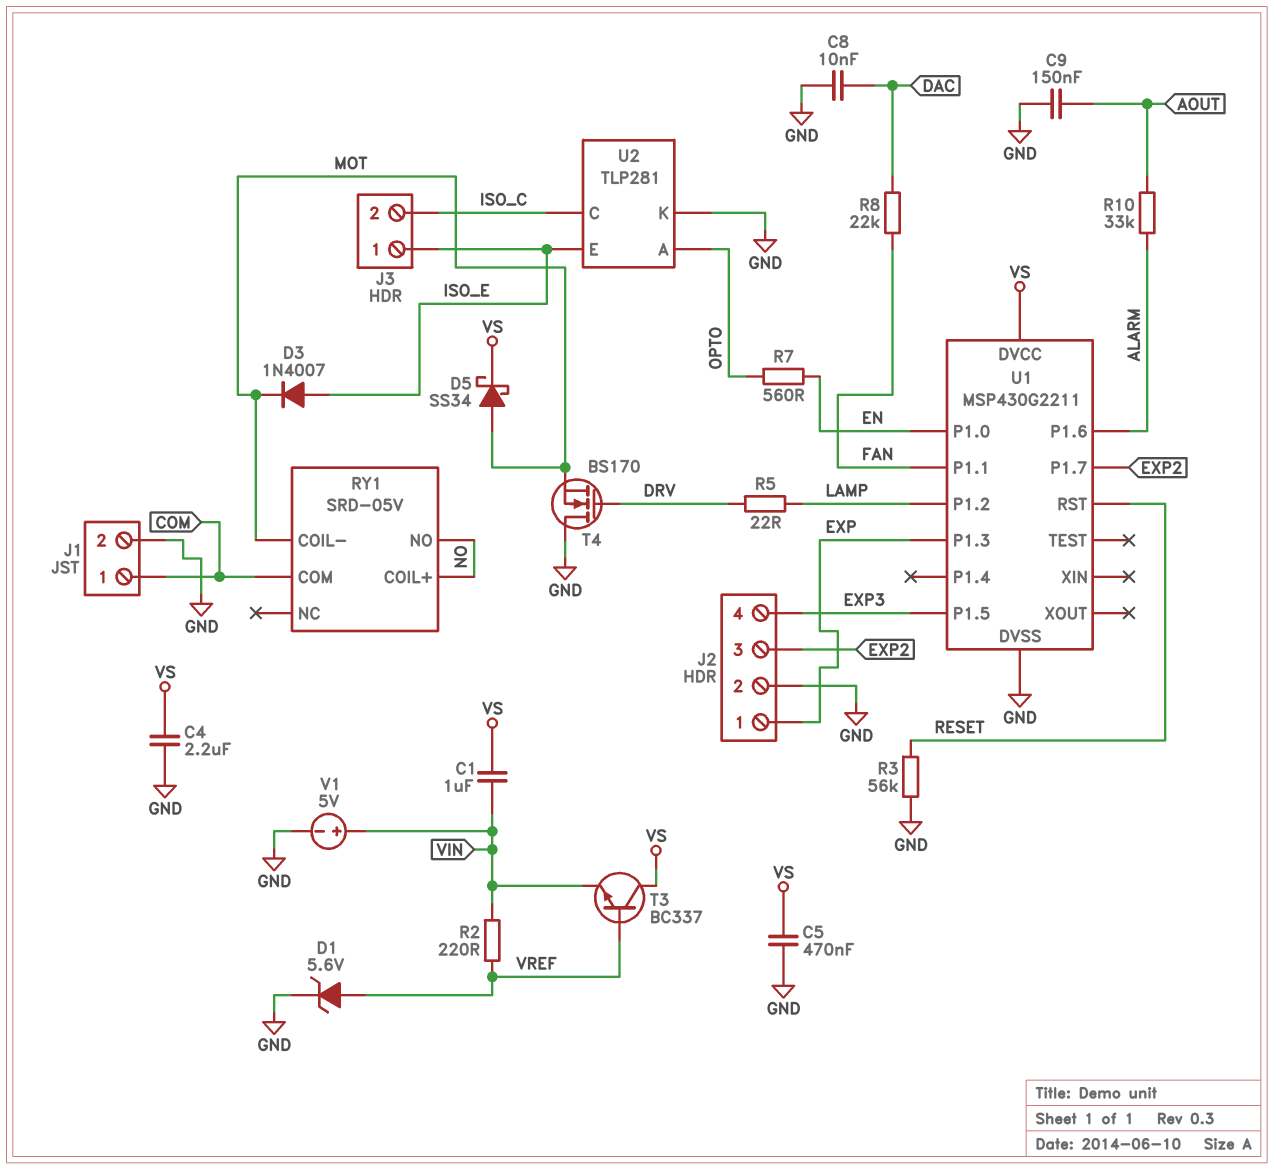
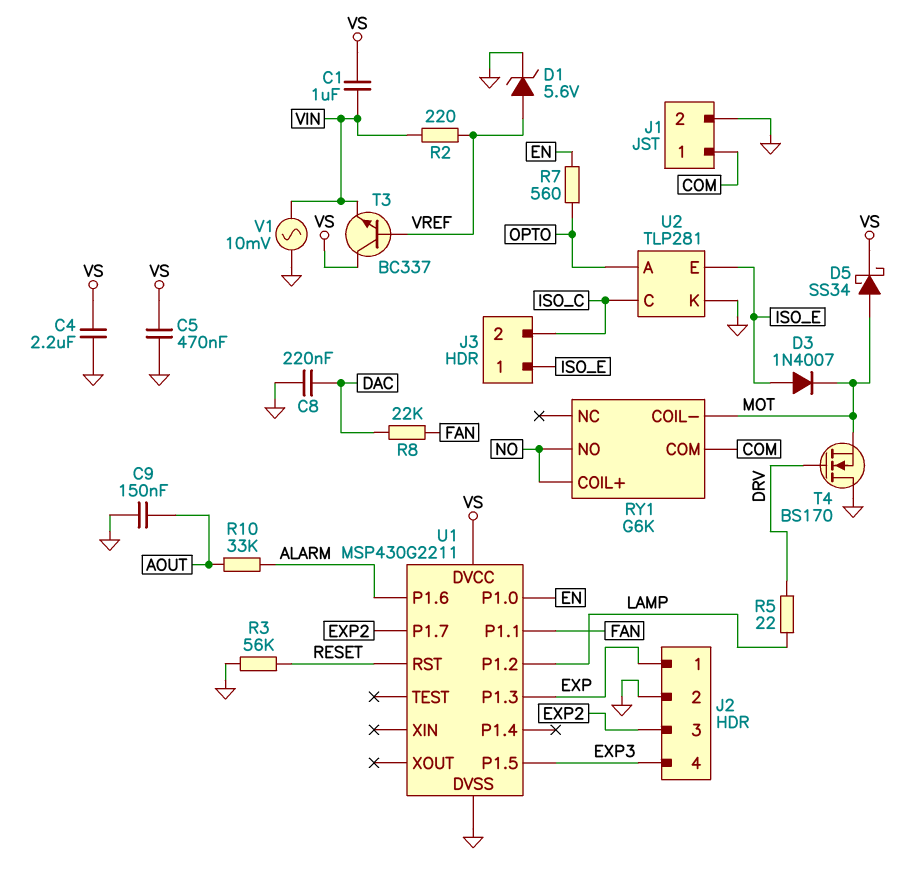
C8: 10nF (DAC, GND) -> 220nF (DAC, GND)
RY1: SRD-05V -> G6K
V1: 5V (plus VIN, minus GND) -> AC 10mV (GND, VIN)

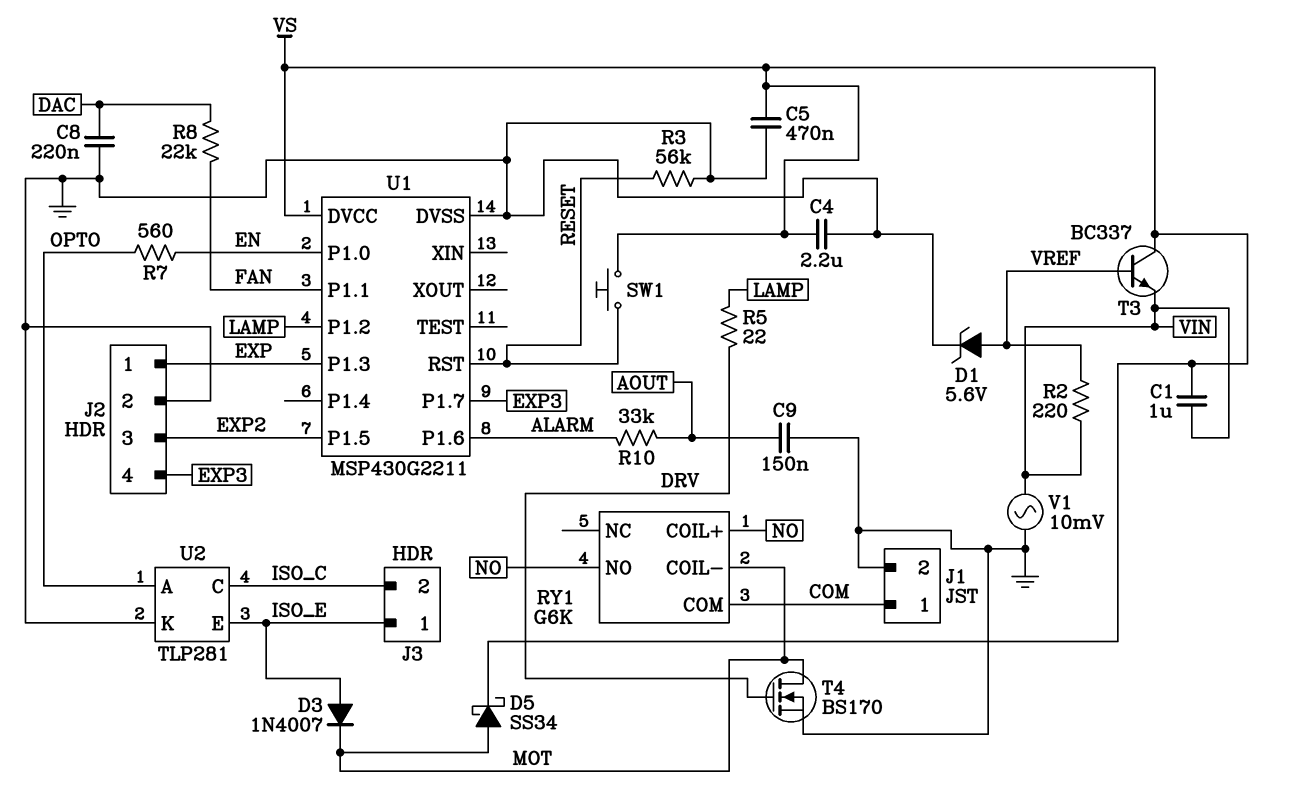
SW1: none -> button (RESET, VS)
T4: NMOS BS170 (G DRV, D GND, S MOT) -> NMOS BS170 (G DRV, D MOT, S GND)
U1 pin P1.5: EXP3 -> EXP2
U1 pin P1.7: EXP2 -> EXP3

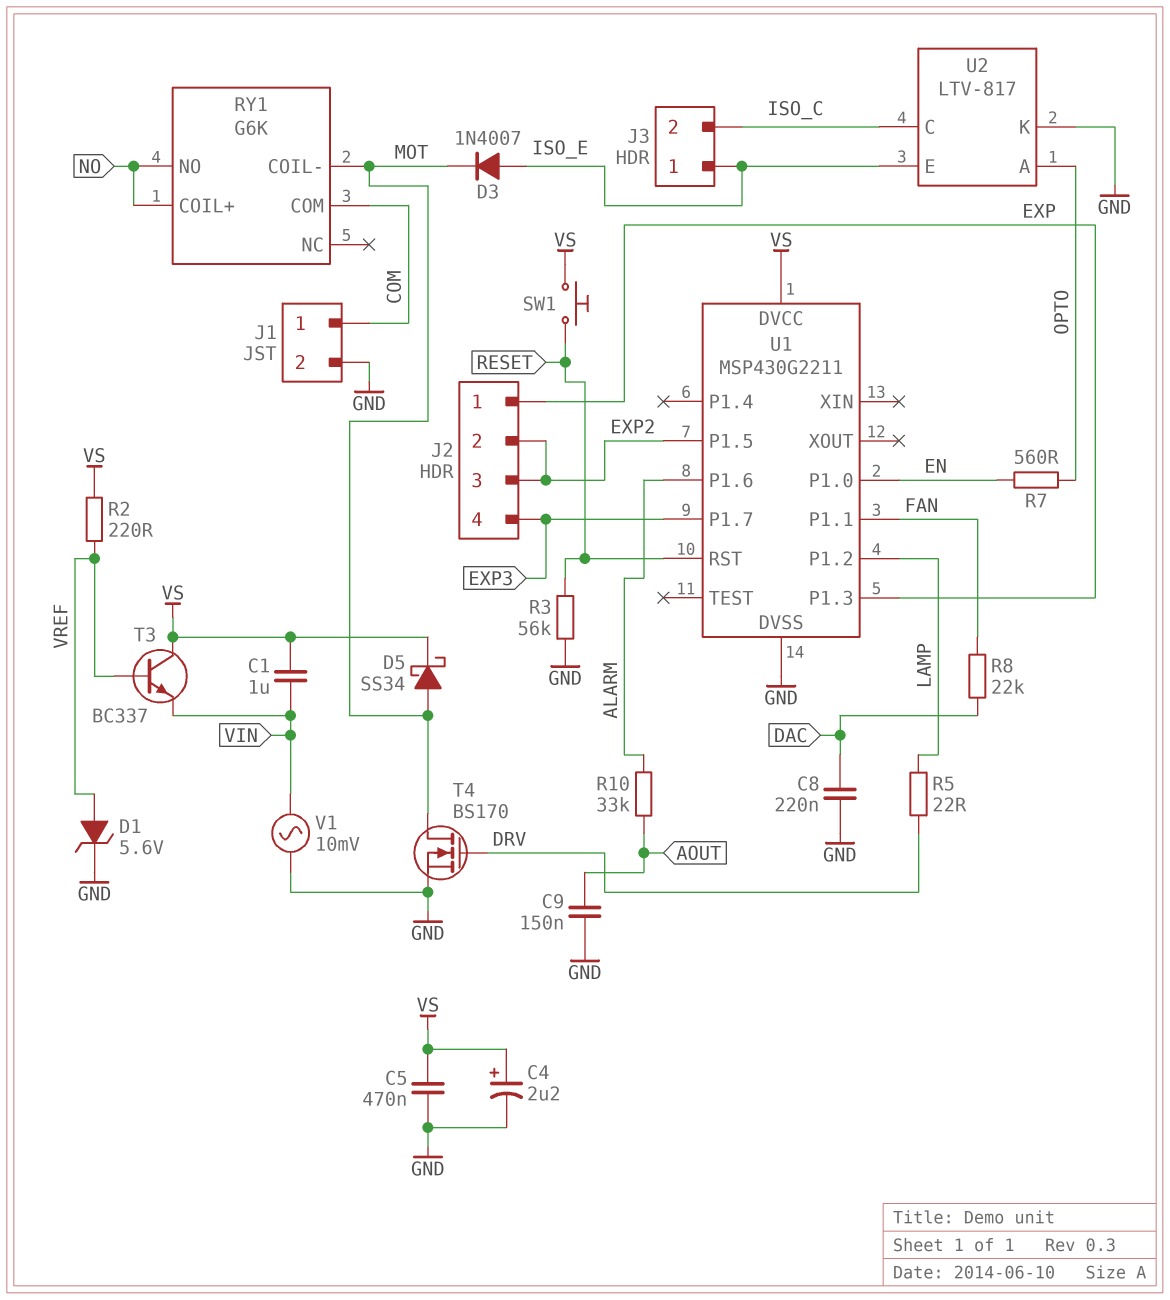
C4: 2.2uF (GND, VS) -> 2.2uF (plus VS, minus GND)
J2 pin 2: GND -> EXP2
R2: 220 (VIN, VREF) -> 220 (VREF, VS)
U2: TLP281 -> LTV-817

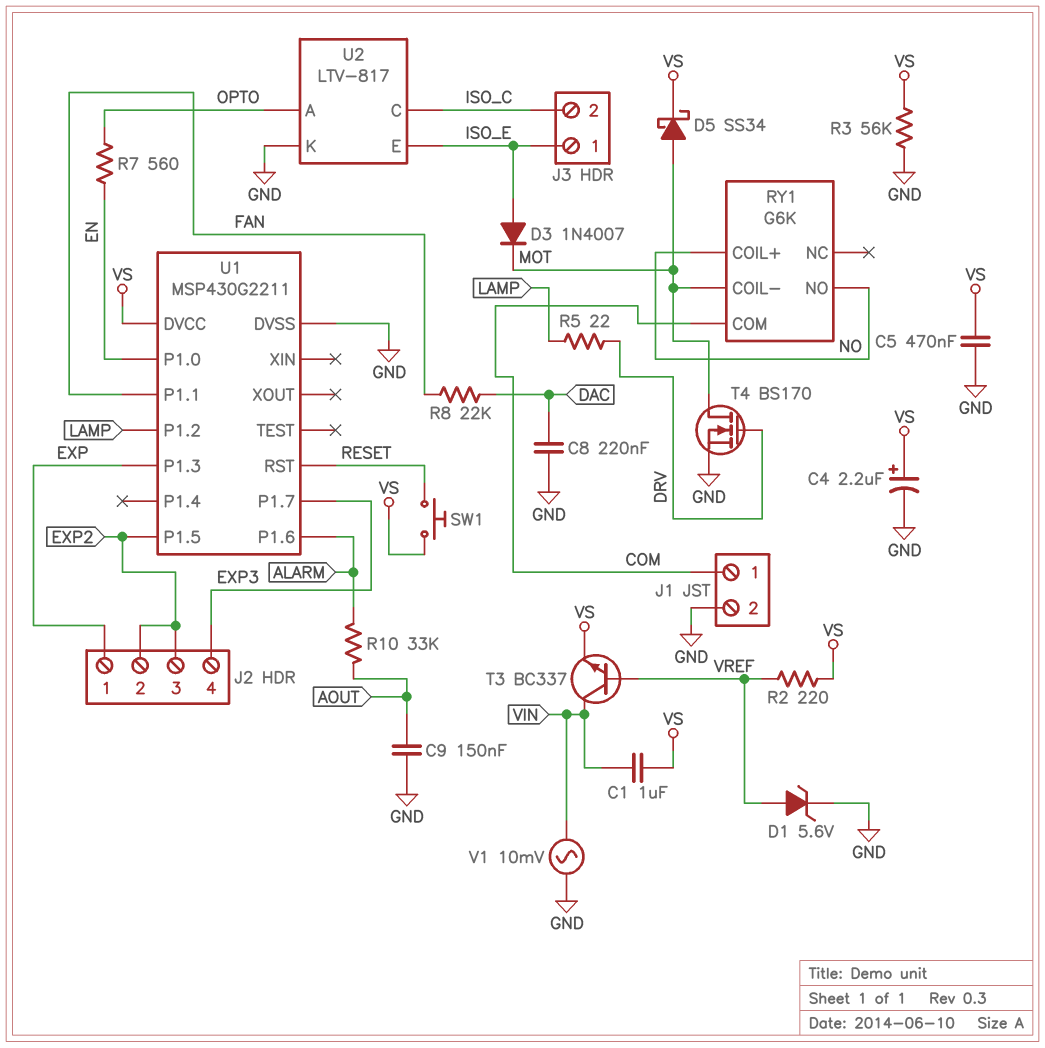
R3: 56k (GND, RESET) -> 56k (GND, VS)
T3: NPN BC337 (B VREF, C VS, E VIN) -> NPN BC337 (B VREF, C VIN, E VS)

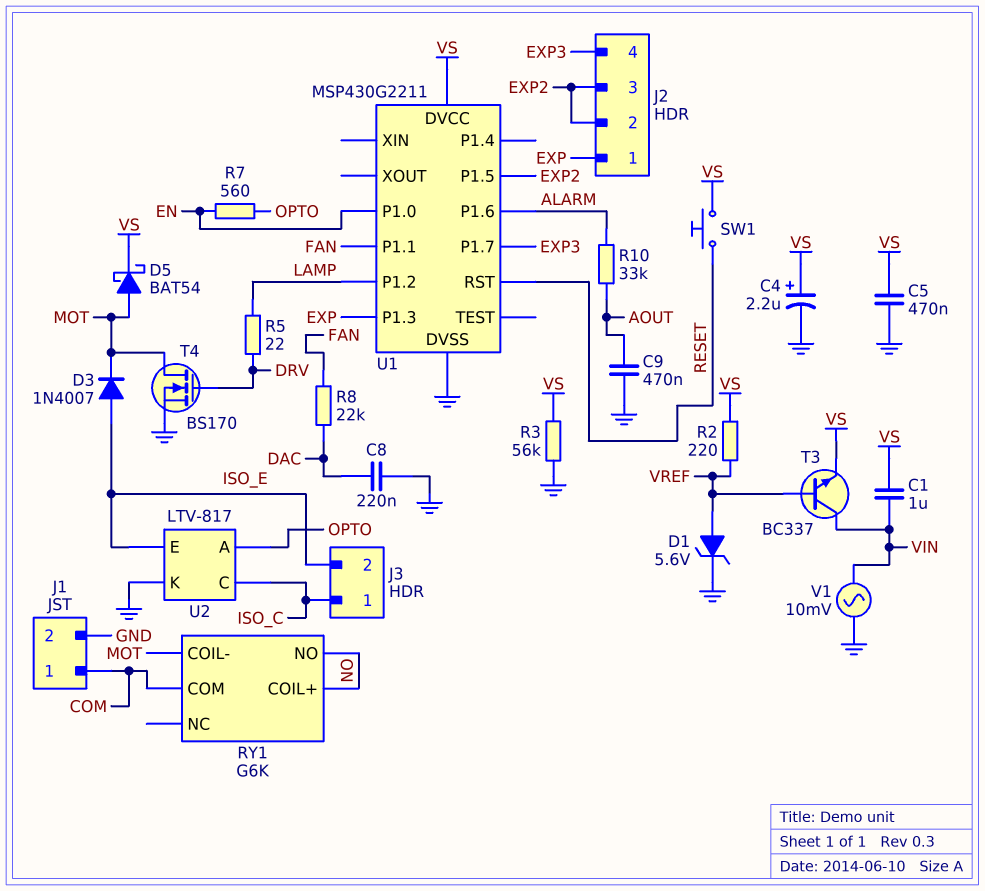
C9: 150nF (AOUT, GND) -> 470nF (AOUT, GND)
D5: schottky SS34 (A MOT, K VS) -> schottky BAT54 (A MOT, K VS)
J3 pin 1: ISO_E -> ISO_C
J3 pin 2: ISO_C -> ISO_E

